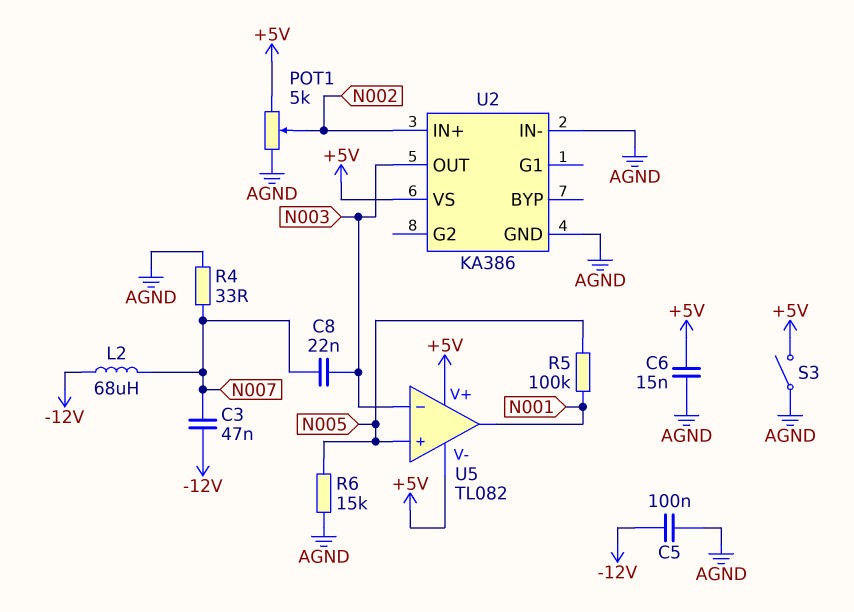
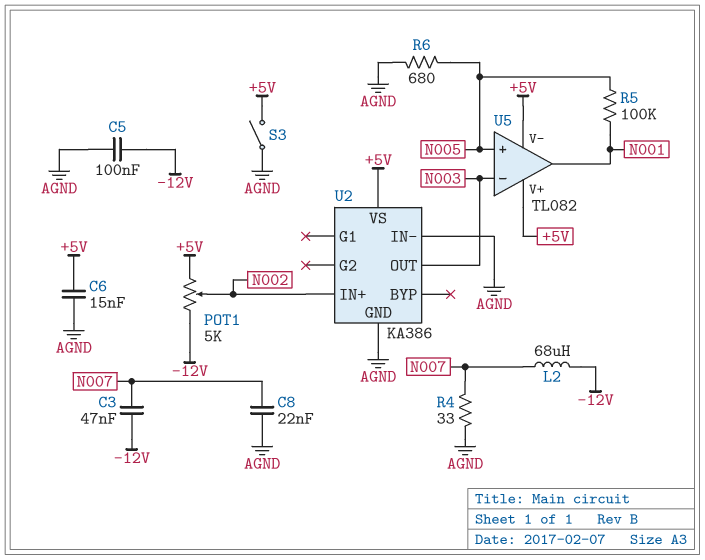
C8: 22nF (N003, N007) -> 22nF (AGND, N007)
POT1: 5k (+5V, AGND, wiper N002) -> 5k (+5V, -12V, wiper N002)
R6: 15k (AGND, N005) -> 680 (AGND, N005)

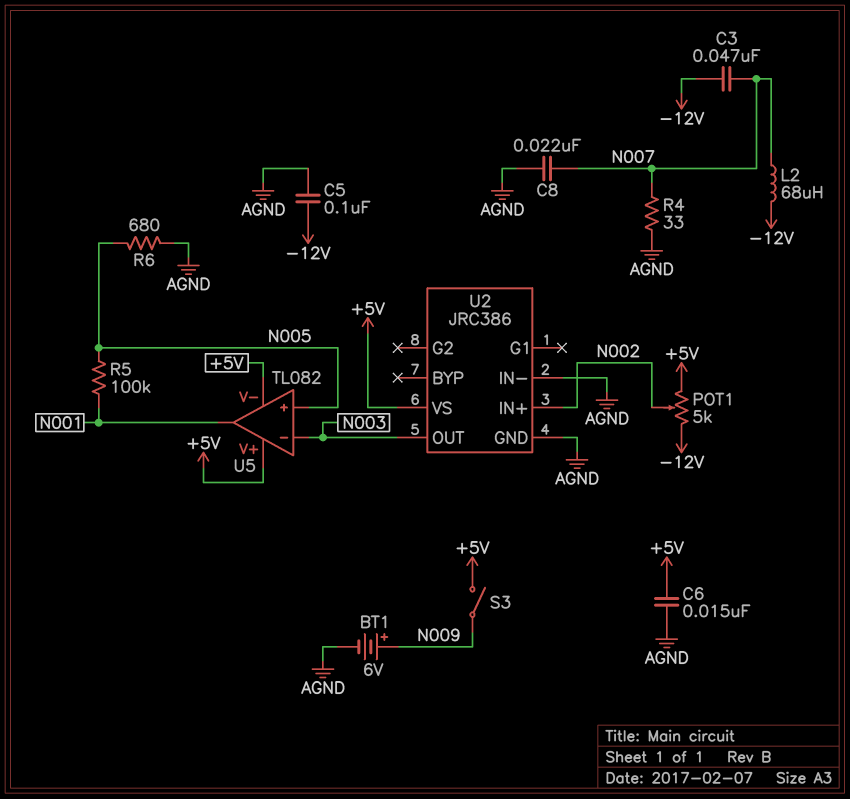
BT1: none -> 6V (plus N009, minus AGND)
S3: switch (+5V, AGND) -> switch (+5V, N009)
U2: KA386 -> JRC386

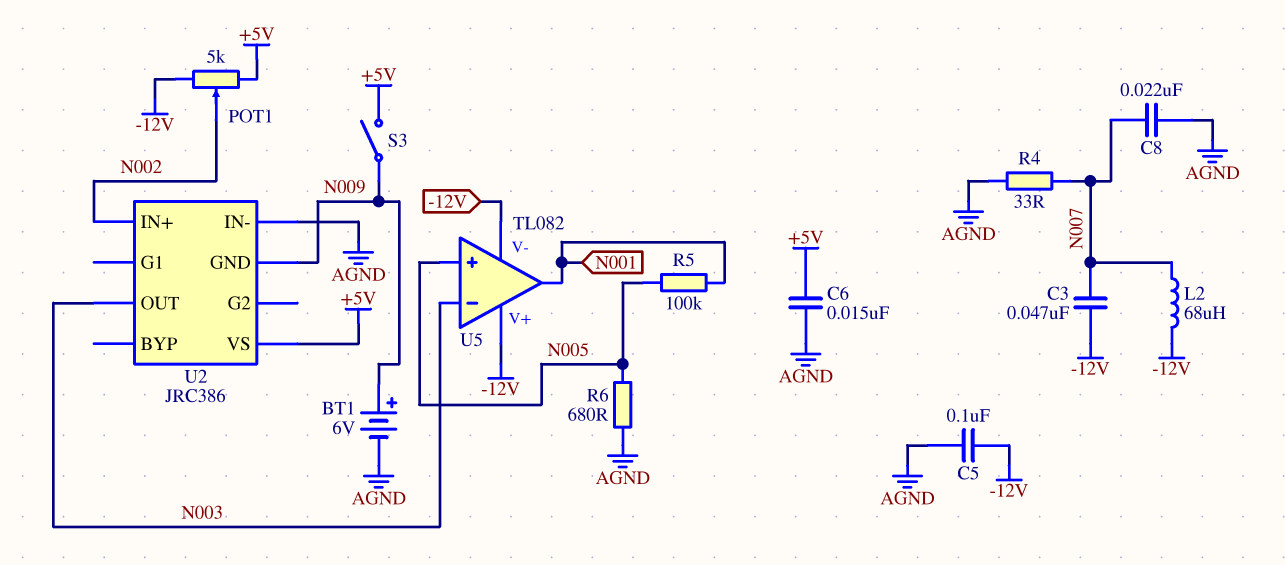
U2 pin GND: AGND -> N009
U5 pin V+: +5V -> -12V
U5 pin V-: +5V -> -12V

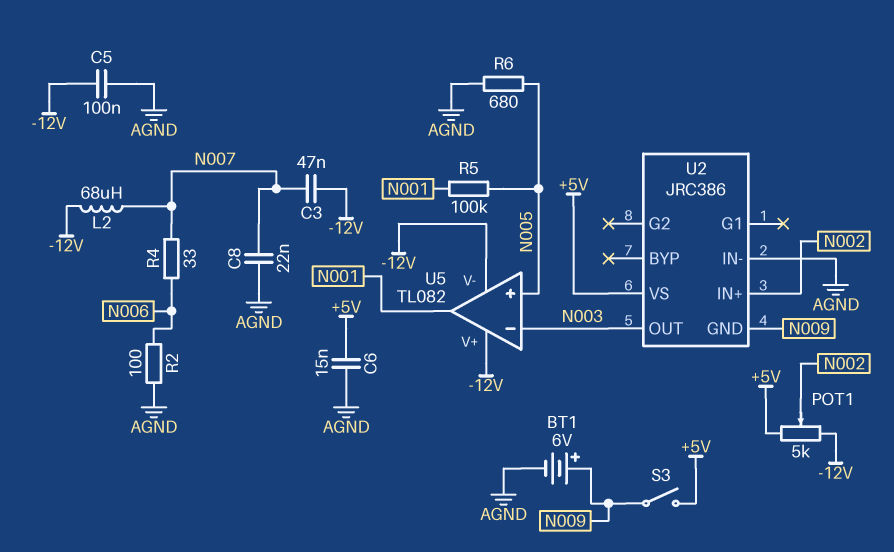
R2: none -> 100 (AGND, N006)
R4: 33 (AGND, N007) -> 33 (N006, N007)

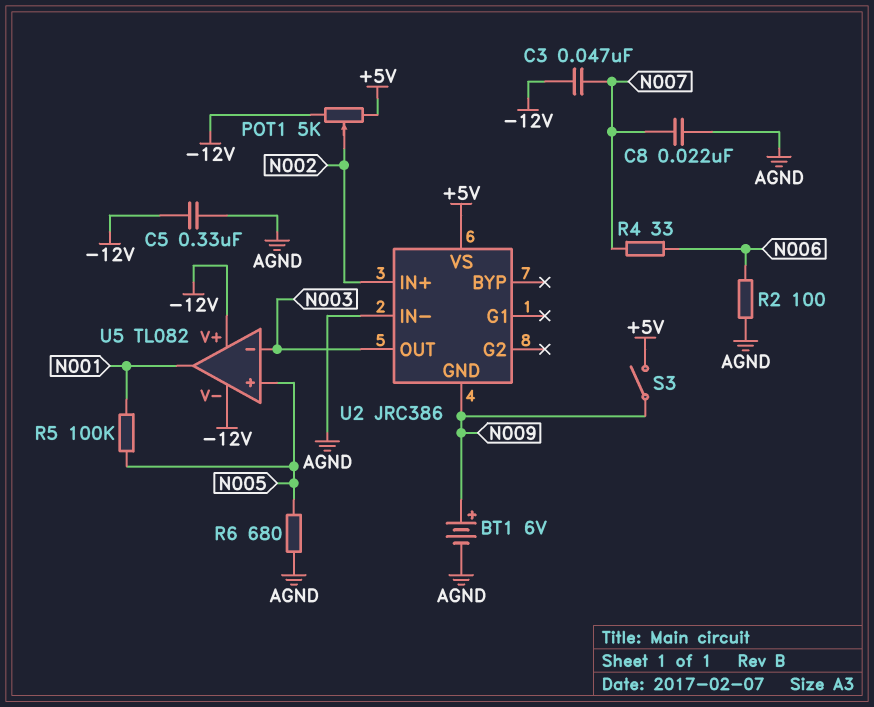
C5: 100nF (-12V, AGND) -> 330nF (-12V, AGND)
C6: 15nF (+5V, AGND) -> none
L2: 68uH (-12V, N007) -> none

